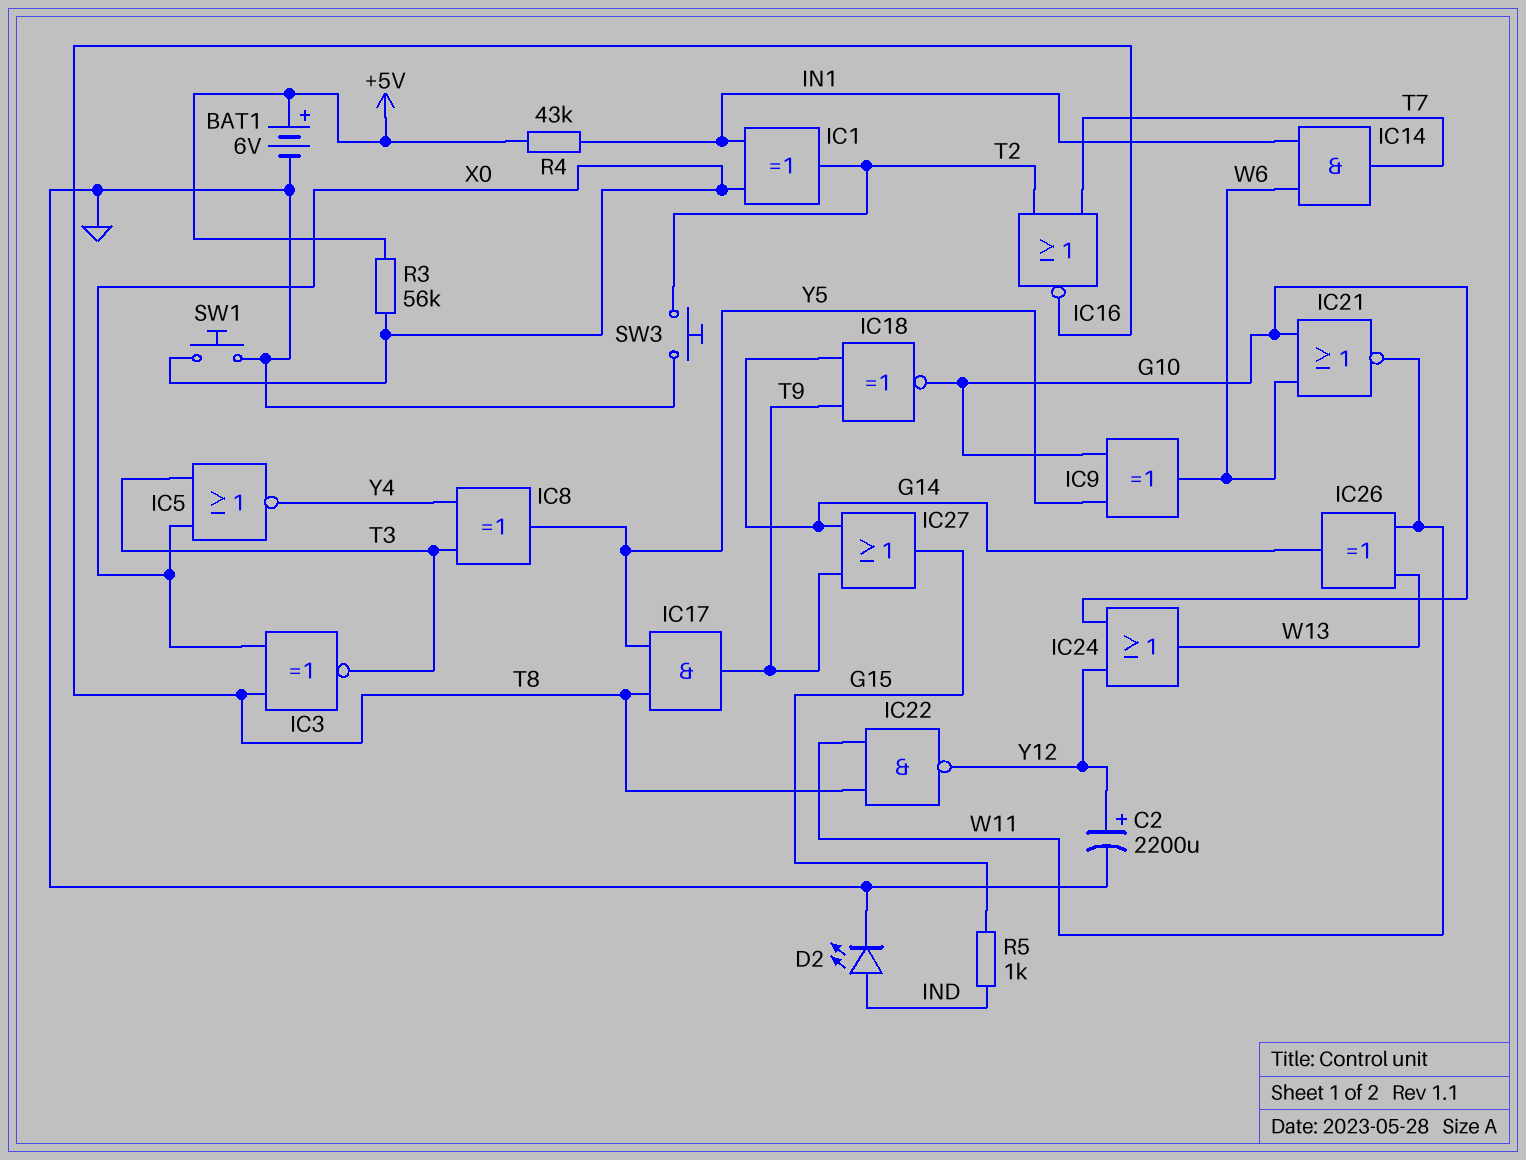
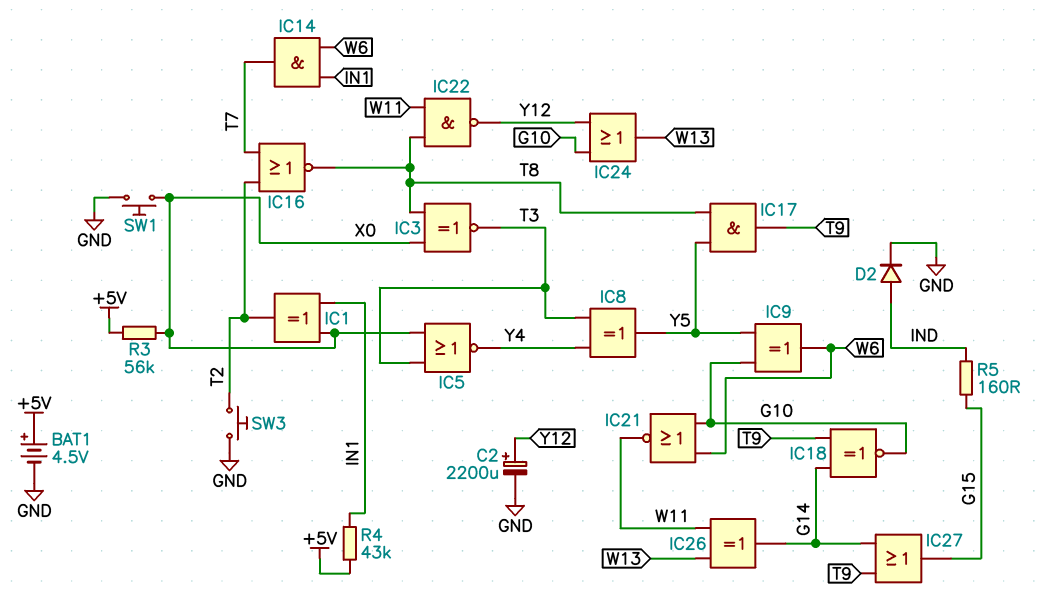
BAT1: 6V (plus +5V, minus GND) -> 4.5V (plus +5V, minus GND)
D2: LED (A IND, K GND) -> diode (A IND, K GND)
R5: 1k (G15, IND) -> 160 (G15, IND)

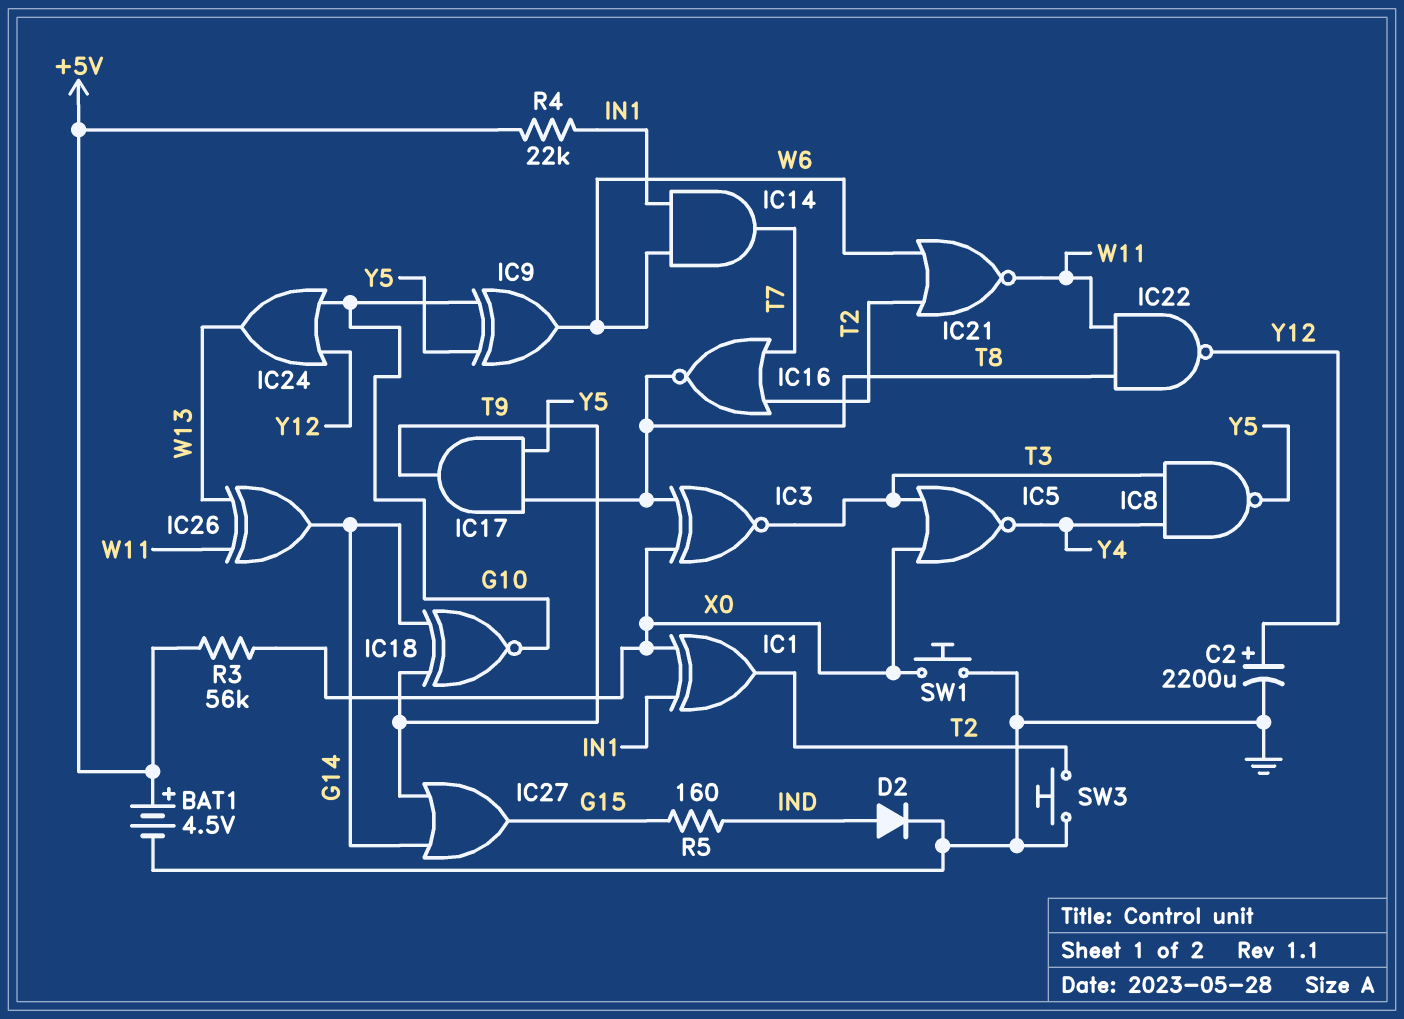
IC8: XOR (in T3, in Y4, out Y5) -> NAND (in T3, in Y4, out Y5)
IC21: NOR (in G10, in W6, out W11) -> NOR (in T2, in W6, out W11)
R4: 43k (+5V, IN1) -> 22k (+5V, IN1)

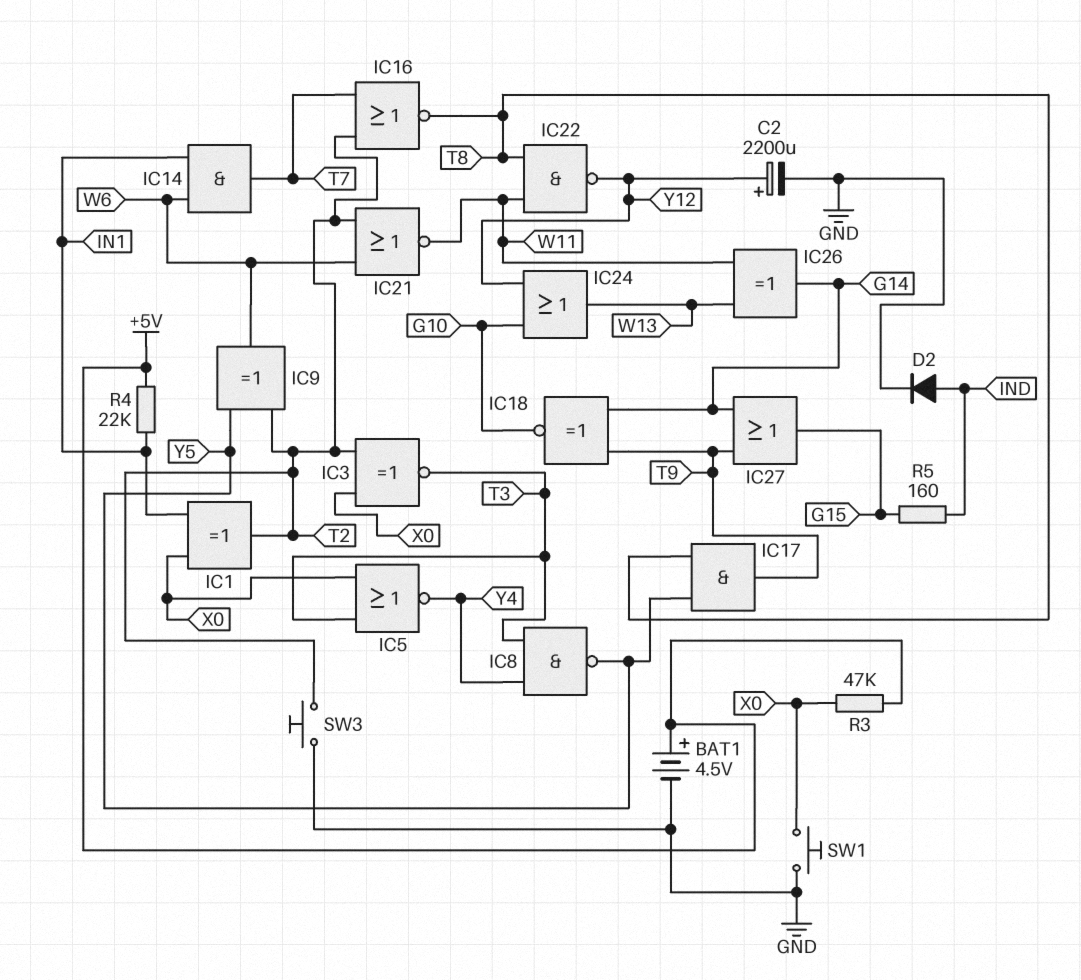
IC3: XNOR (in T8, in X0, out T3) -> XNOR (in T2, in X0, out T3)
IC9: XOR (in G10, in Y5, out W6) -> XOR (in T2, in Y5, out W6)
R3: 56k (+5V, X0) -> 47k (+5V, X0)

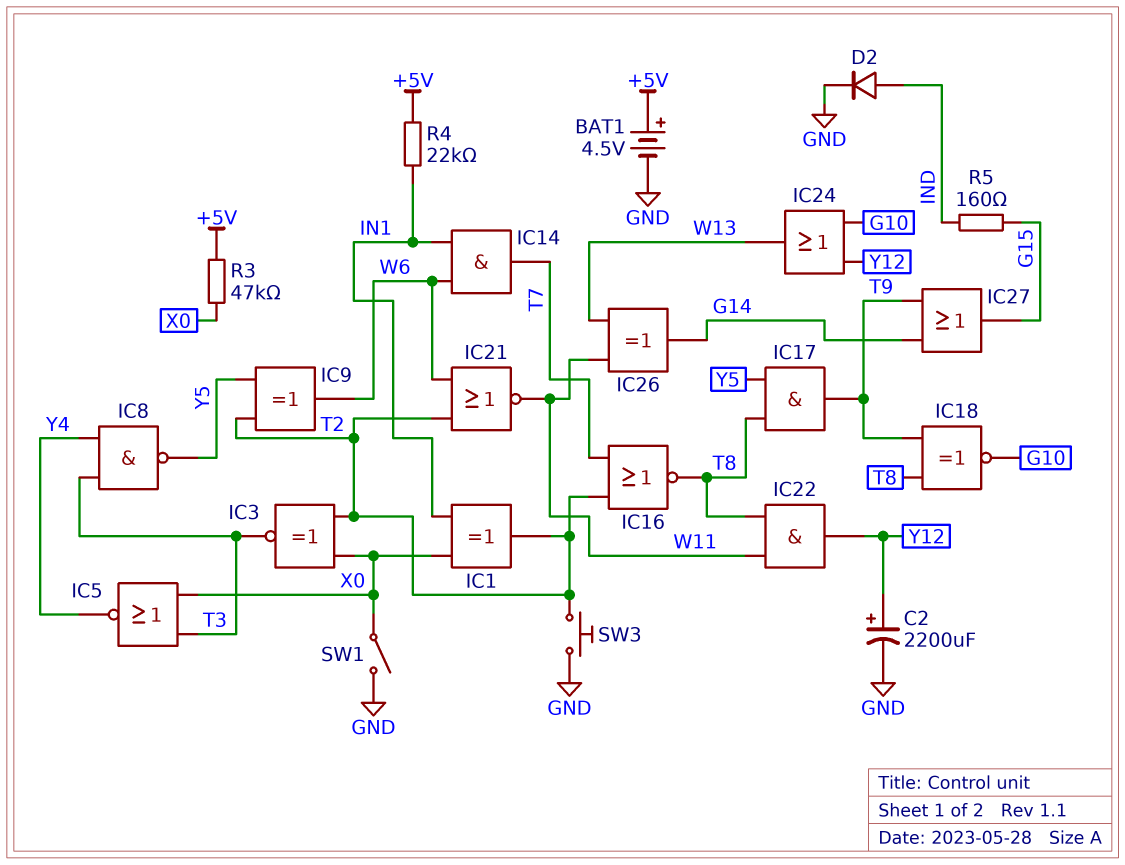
IC18: XNOR (in G14, in T9, out G10) -> XNOR (in T8, in T9, out G10)
IC22: NAND (in T8, in W11, out Y12) -> AND (in T8, in W11, out Y12)
SW1: button (GND, X0) -> switch (GND, X0)

